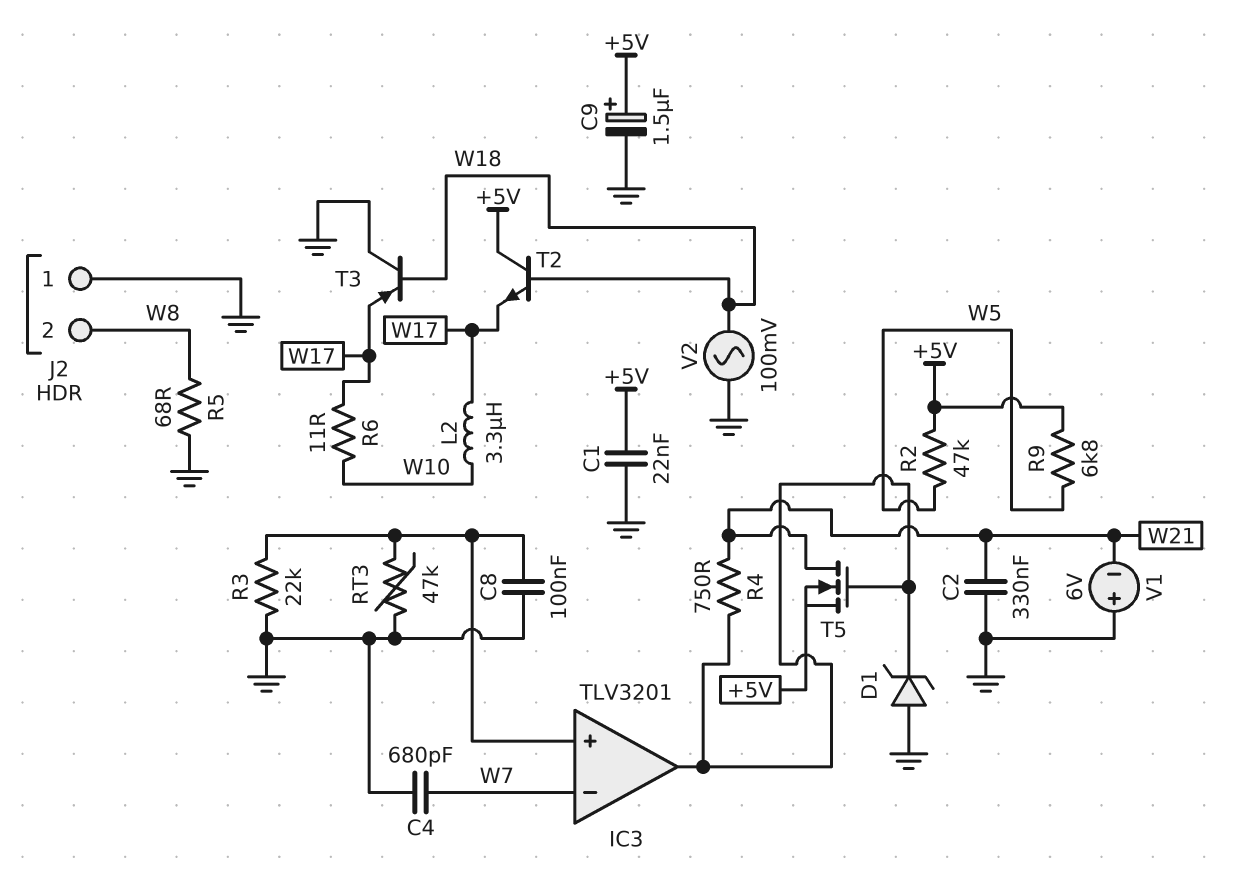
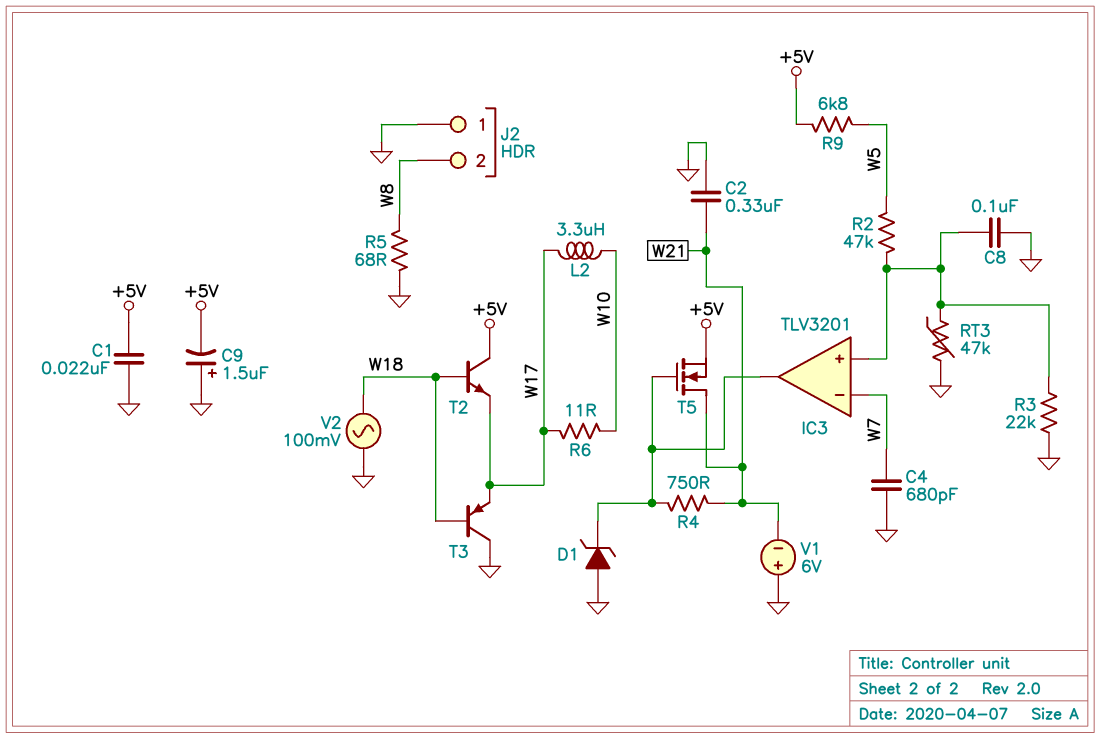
C9: 1.5uF (plus +5V, minus GND) -> 1.5uF (plus GND, minus +5V)
R2: 47k (+5V, W5) -> 47k (IC3/in+, W5)

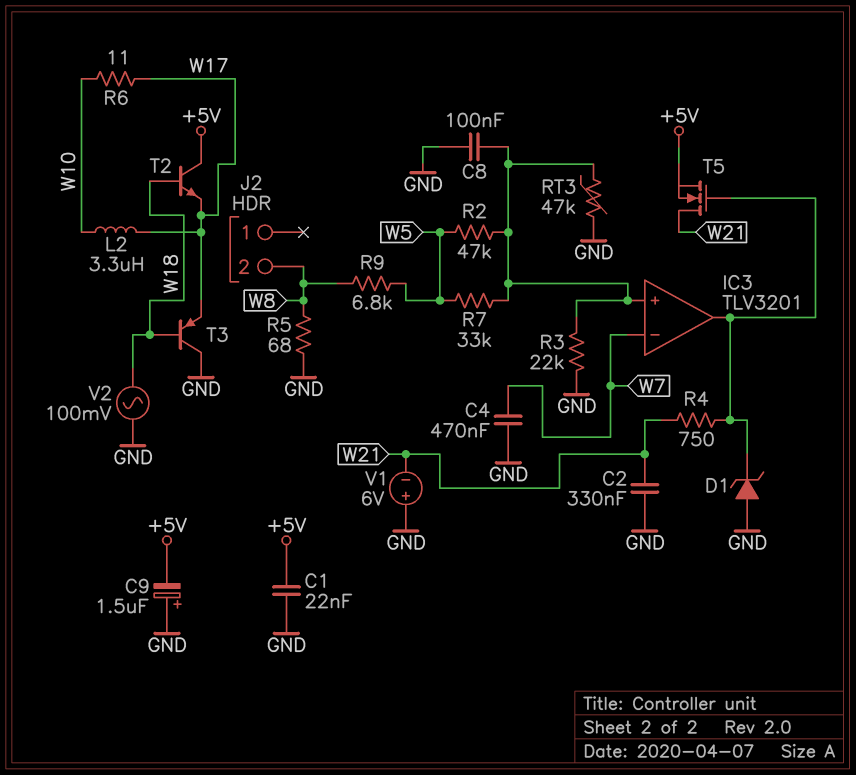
C4: 680pF (GND, W7) -> 470nF (GND, W7)
J2 pin 1: GND -> none
R7: none -> 33k (IC3/in+, W5)
R9: 6.8k (+5V, W5) -> 6.8k (W5, W8)

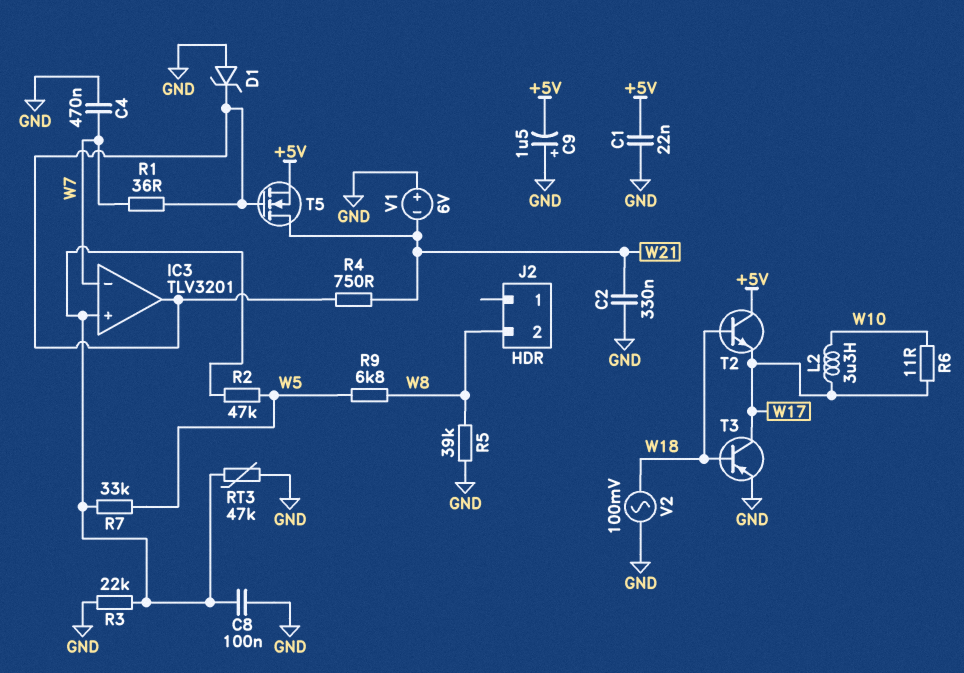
R1: none -> 36 (IC3/out, W7)
R5: 68 (GND, W8) -> 39k (GND, W8)
T3: PNP (B W18, C GND, E W17) -> PNP (B W18, C W17, E GND)

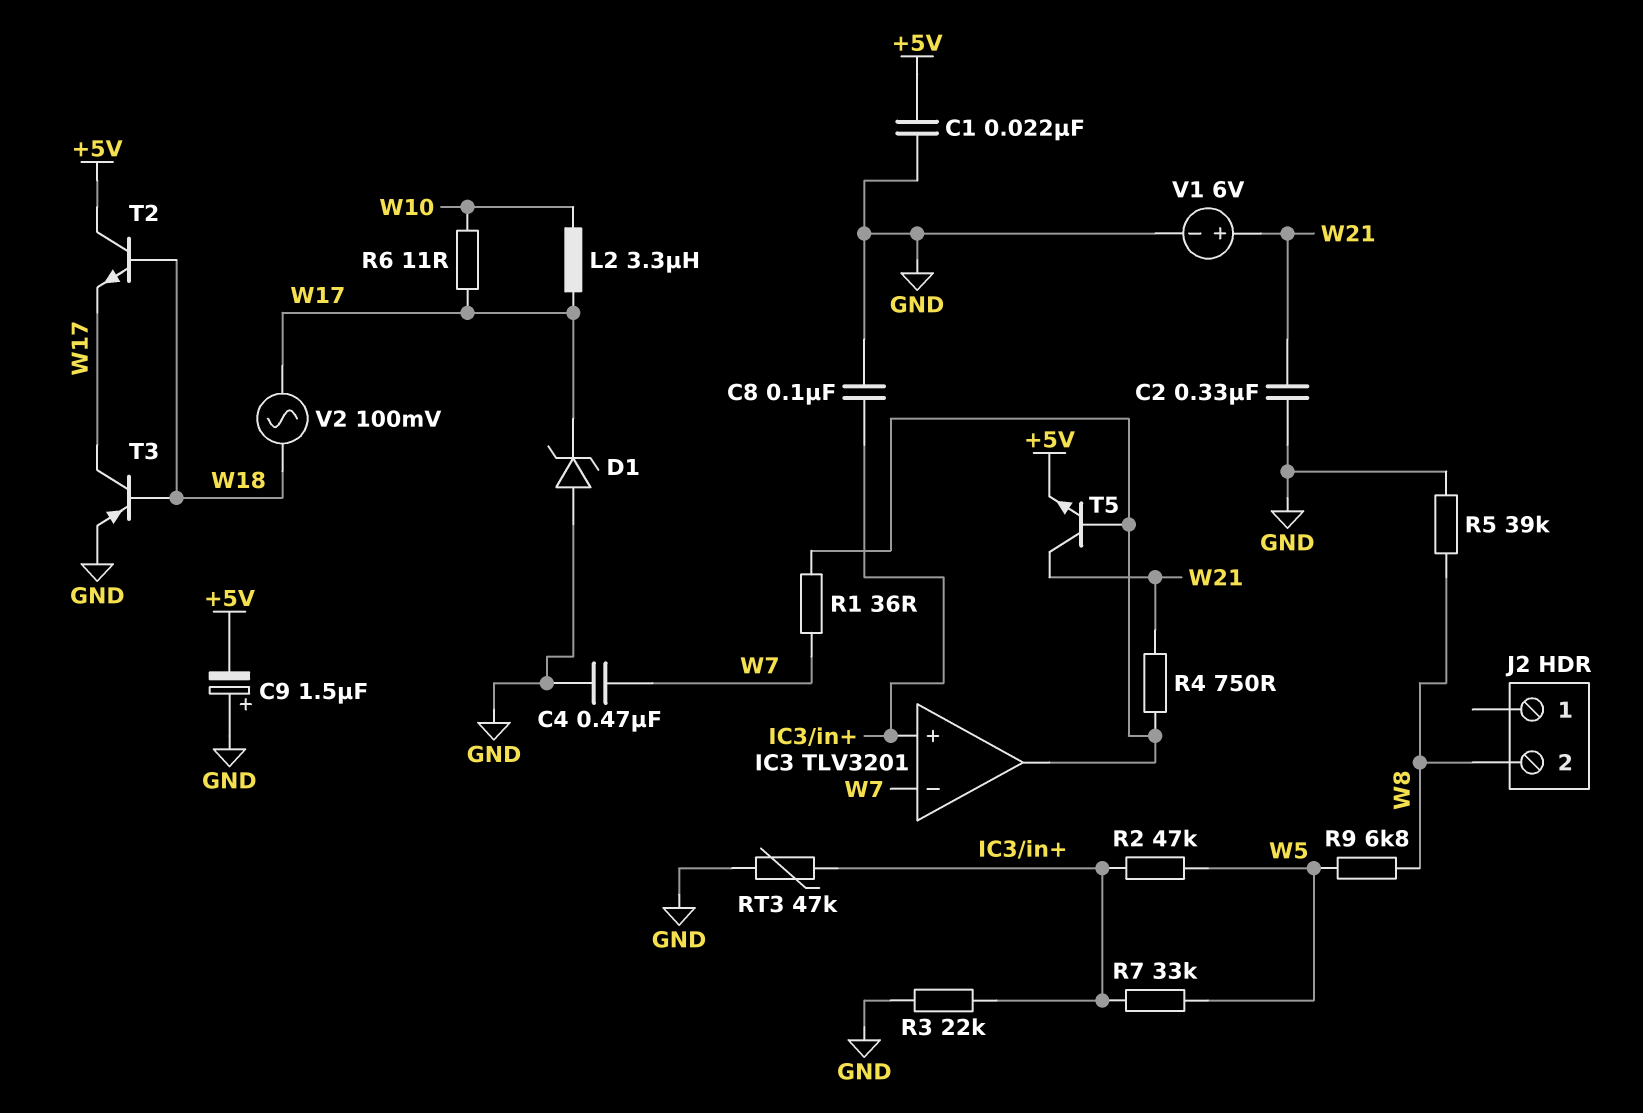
D1: zener (A GND, K IC3/out) -> zener (A GND, K W17)
T5: NMOS (G IC3/out, D W21, S +5V) -> NPN (B IC3/out, C W21, E +5V)
V1: 6V (plus GND, minus W21) -> 6V (plus W21, minus GND)
V2: AC 100mV (GND, W18) -> AC 100mV (W17, W18)

